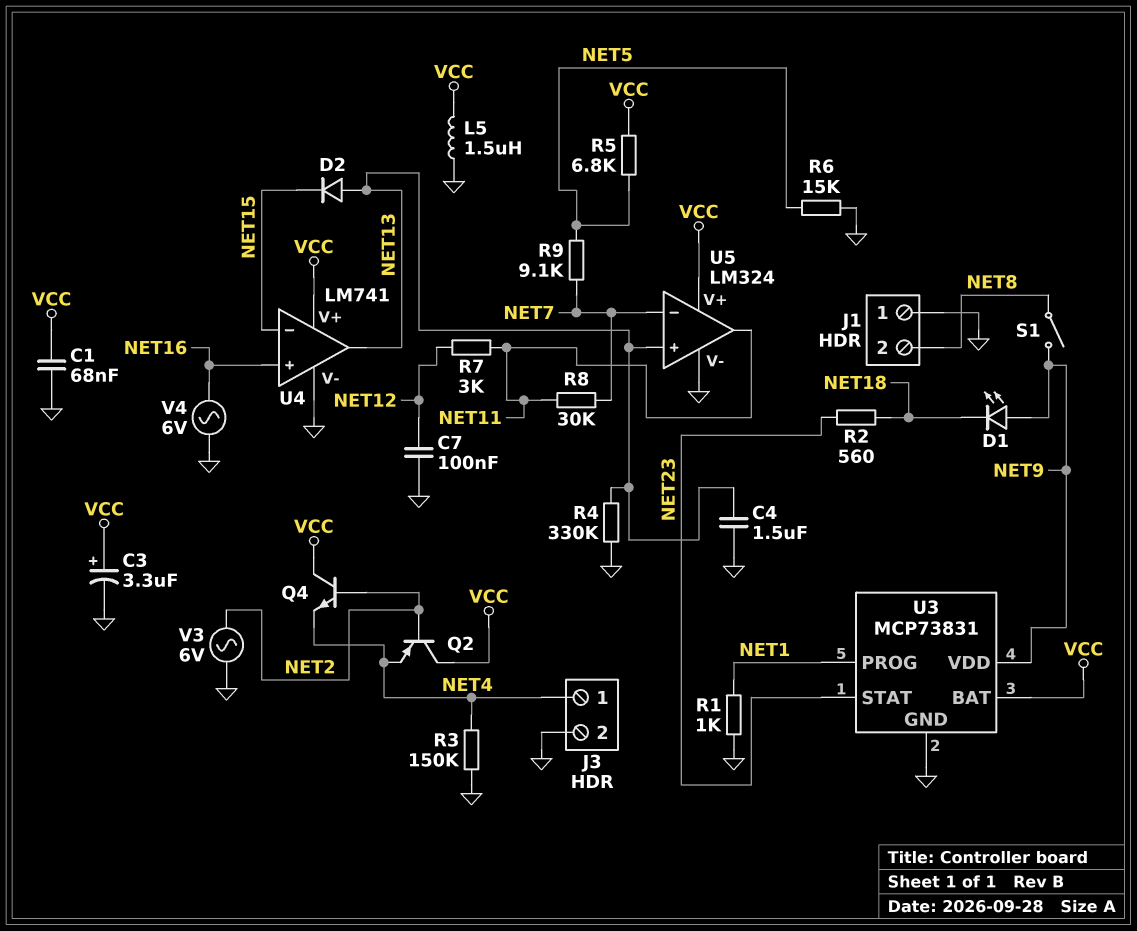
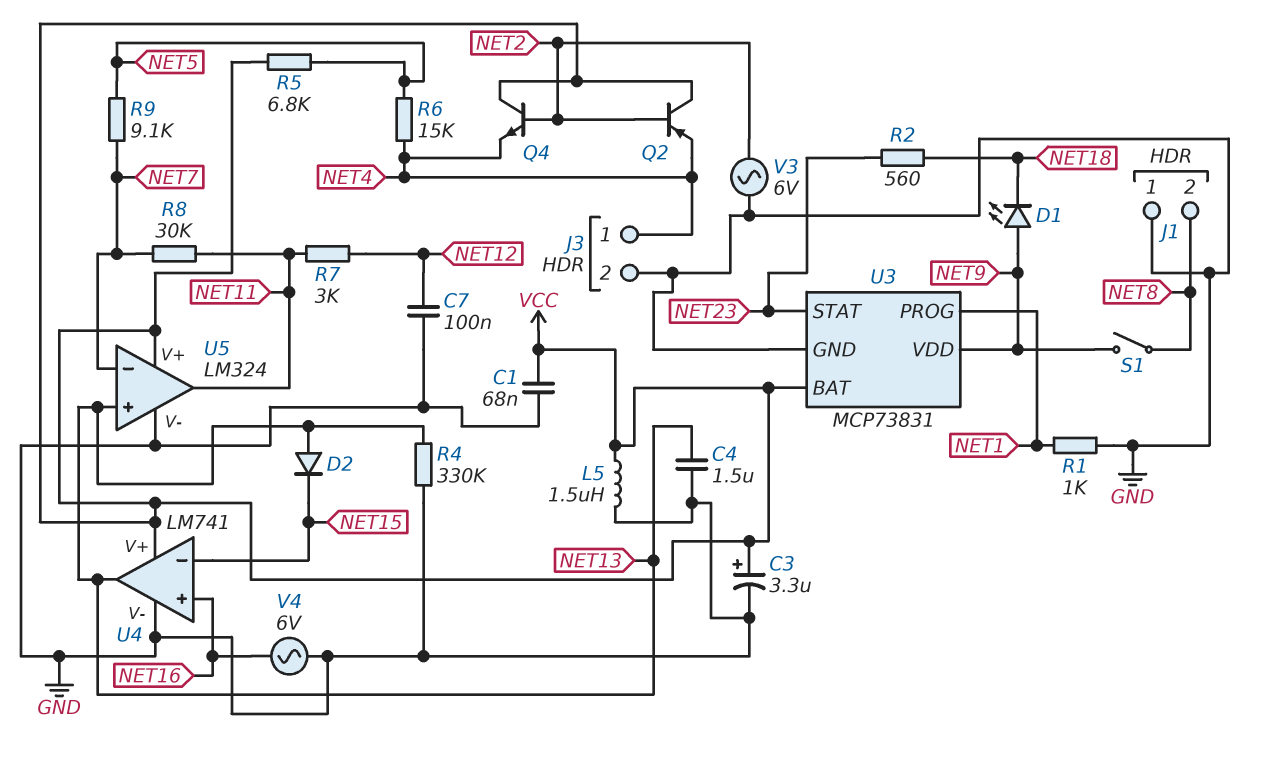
R3: 150k (GND, NET4) -> none
R6: 15k (GND, NET5) -> 15k (NET4, NET5)

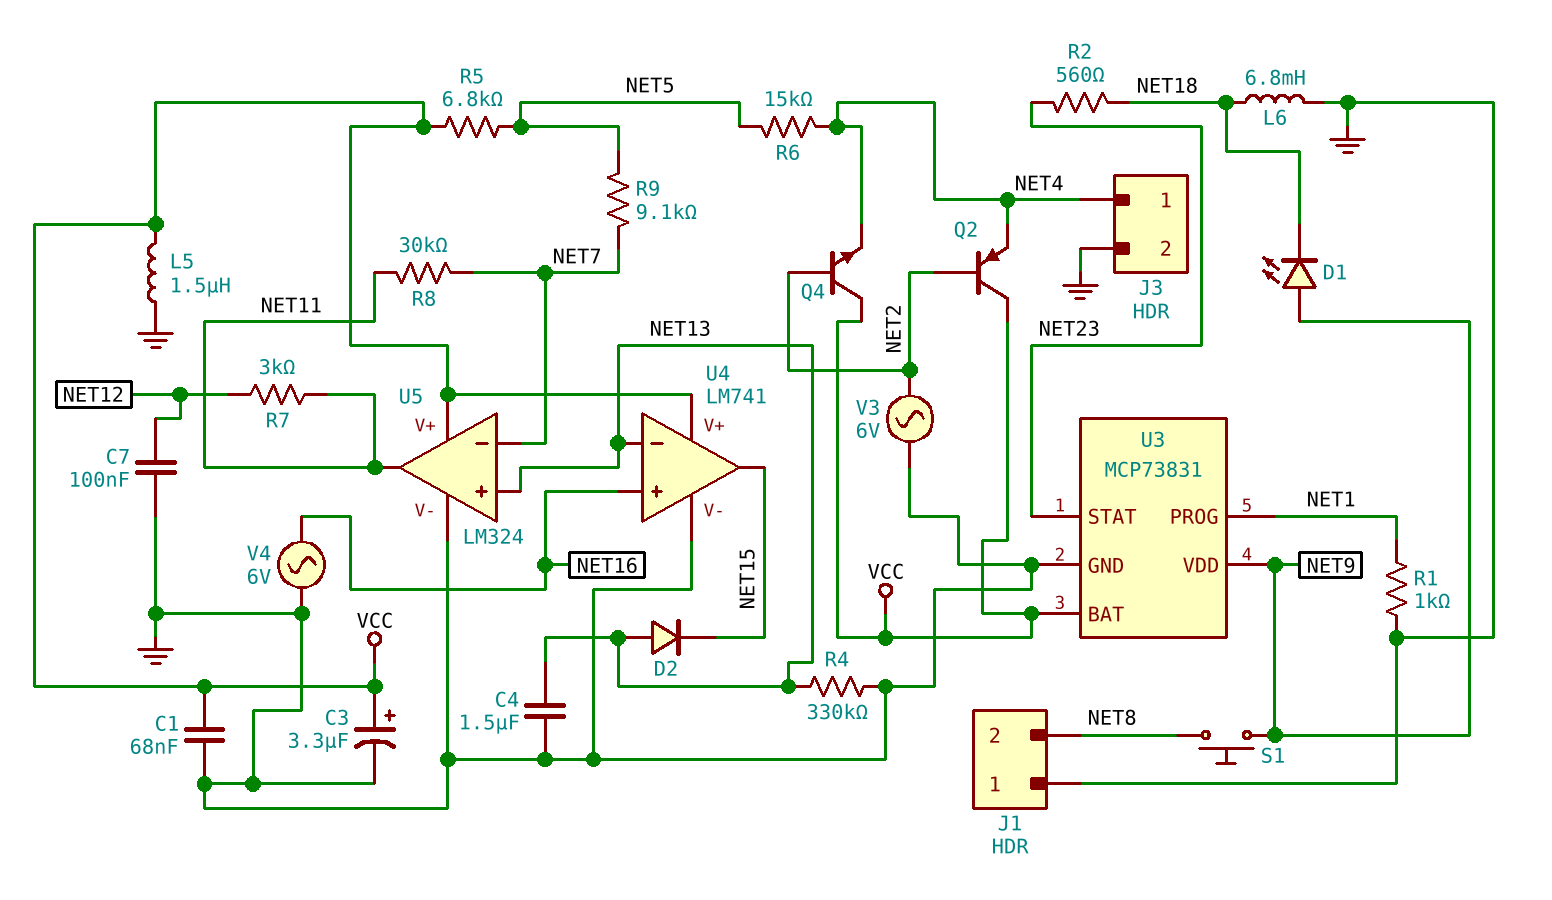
L6: none -> 6.8mH (GND, NET18)
S1: switch (NET8, NET9) -> button (NET8, NET9)
U4 pin in-: NET15 -> NET13
U4 pin out: NET13 -> NET15

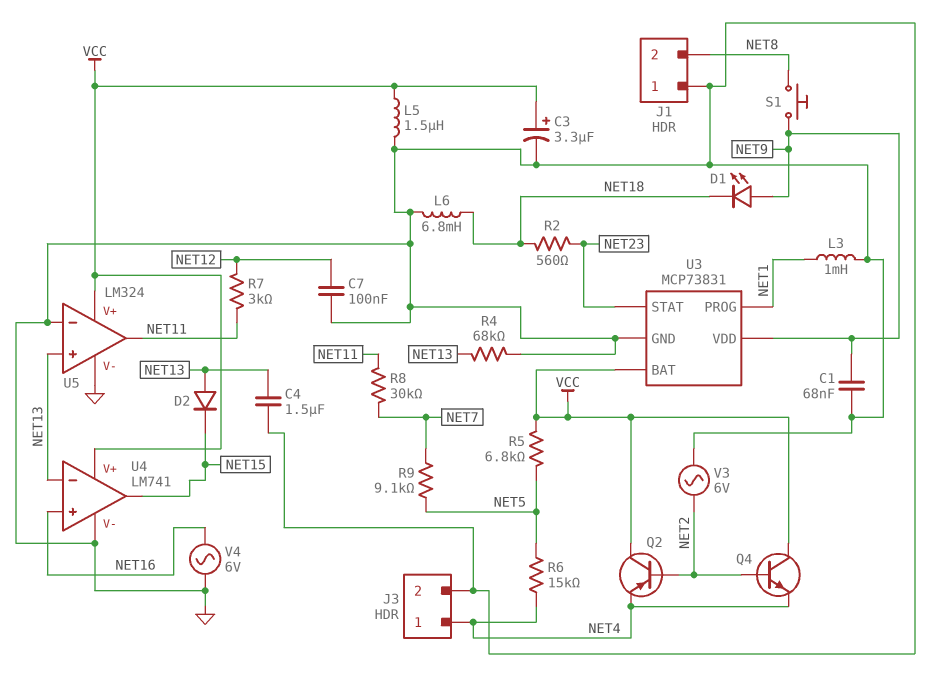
C1: 68nF (GND, VCC) -> 68nF (GND, NET9)
L3: none -> 1mH (GND, NET1)
R1: 1k (GND, NET1) -> none
R4: 330k (GND, NET13) -> 68k (GND, NET13)
U5 pin in-: NET7 -> GND

